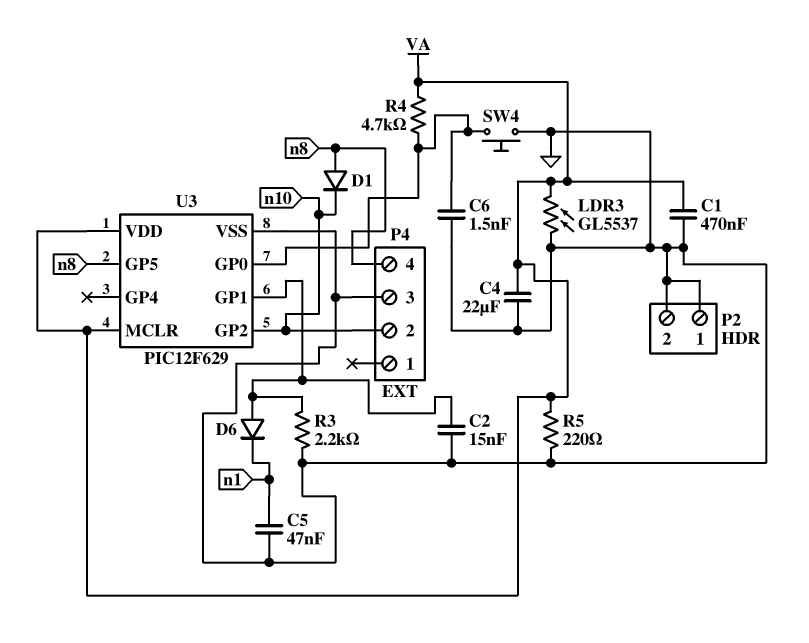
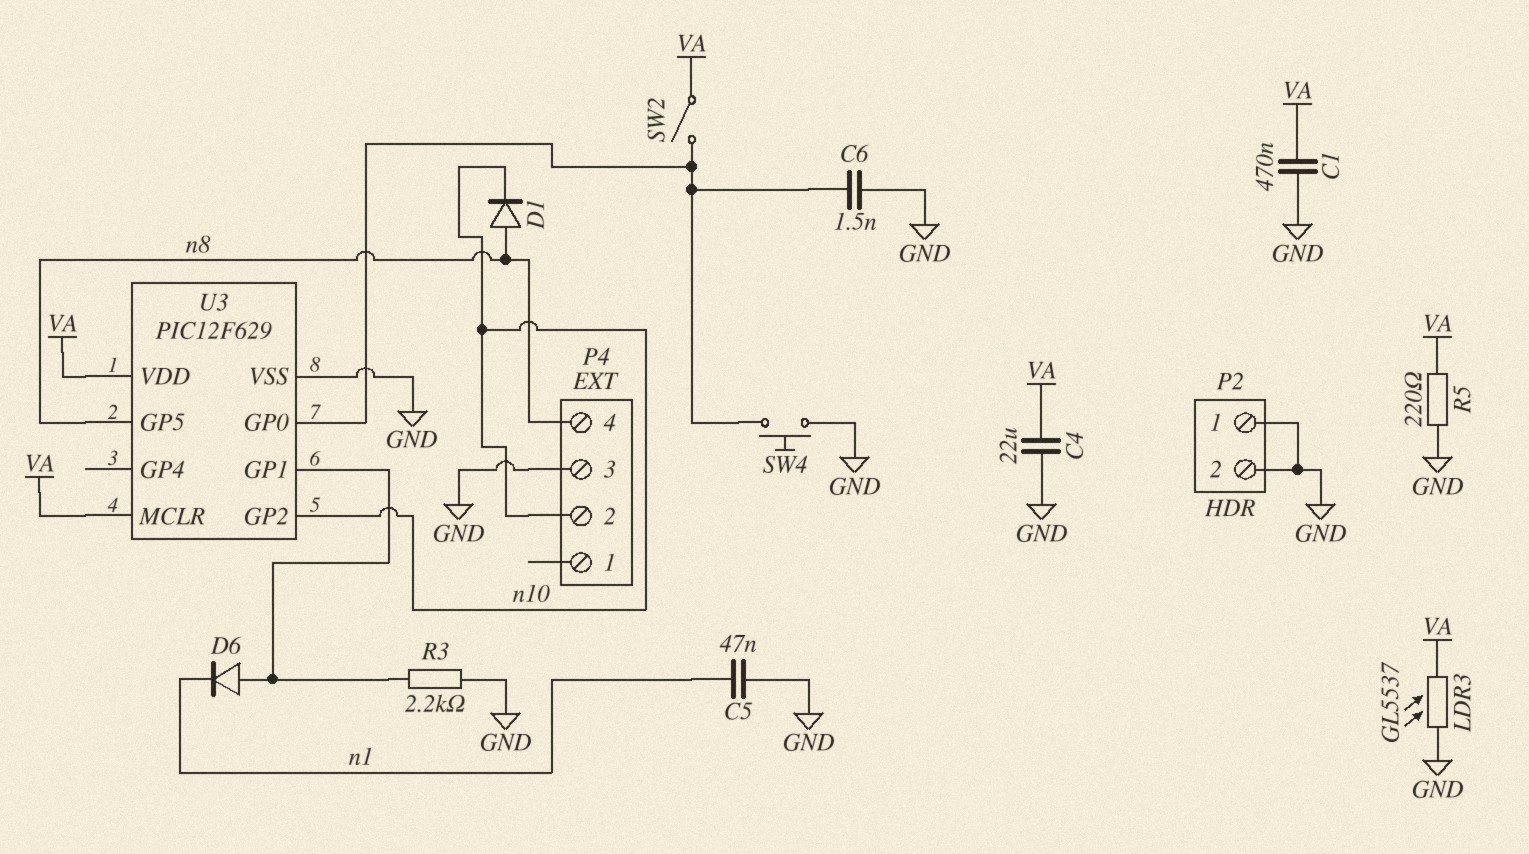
C2: 15nF (GND, U3/GP1) -> none
R4: 4.7k (U3/GP0, VA) -> none
SW2: none -> switch (U3/GP0, VA)

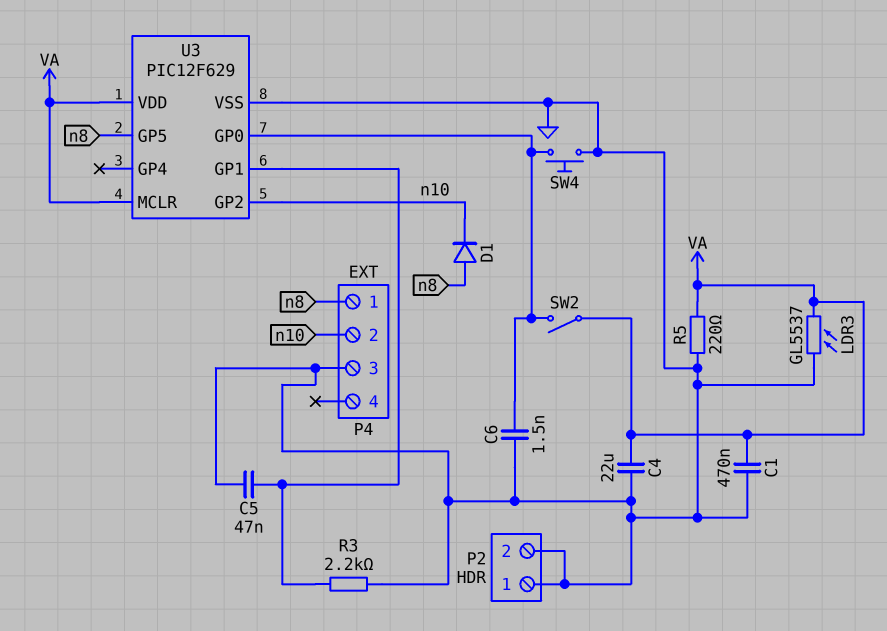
C5: 47nF (GND, n1) -> 47nF (GND, U3/GP1)
D6: diode (A U3/GP1, K n1) -> none
P4 pin 1: none -> n8
P4 pin 4: n8 -> none

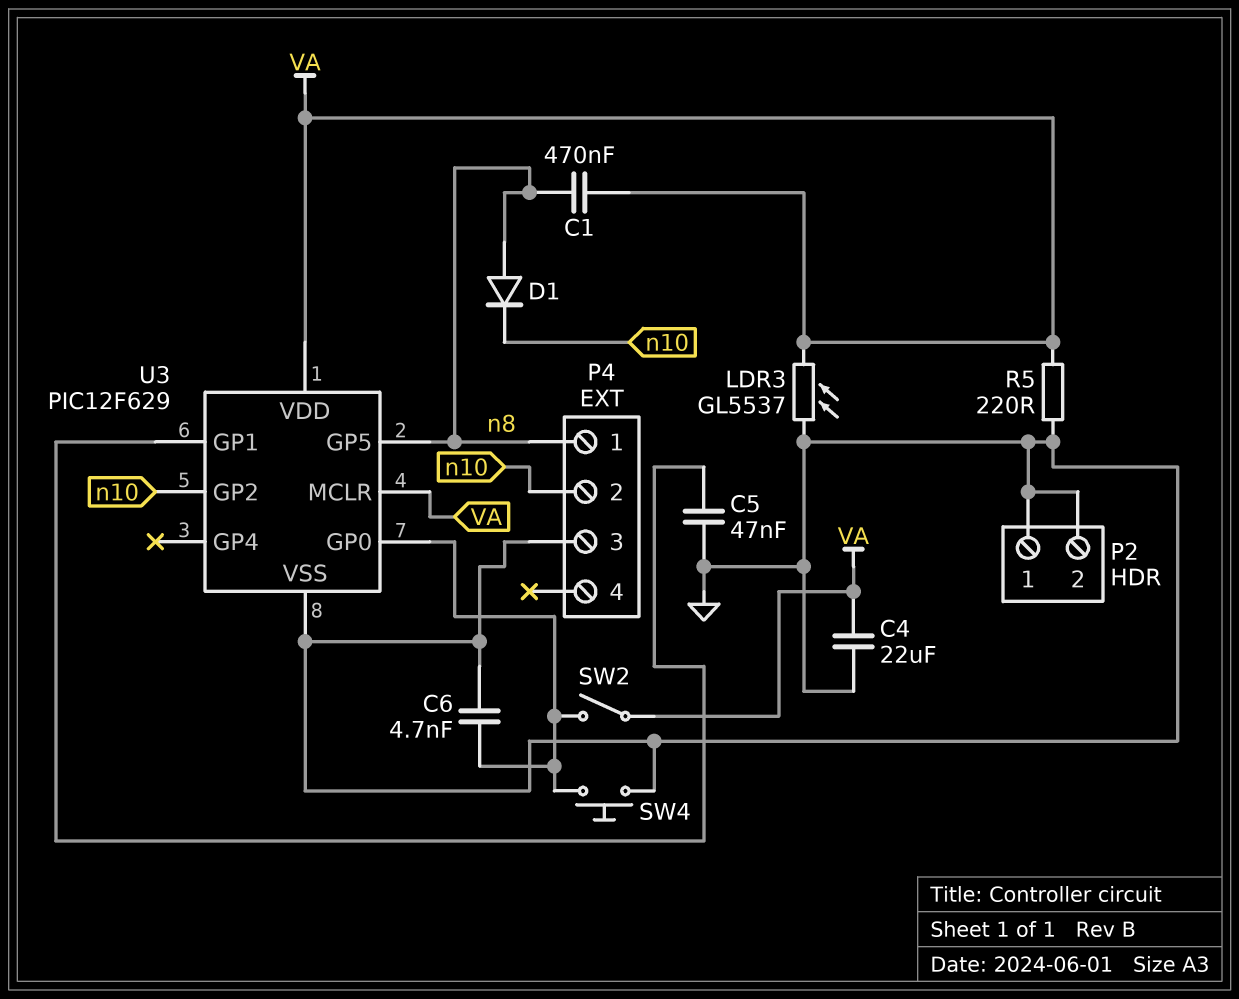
C1: 470nF (GND, VA) -> 470nF (VA, n8)
C6: 1.5nF (GND, U3/GP0) -> 4.7nF (GND, U3/GP0)
R3: 2.2k (GND, U3/GP1) -> none

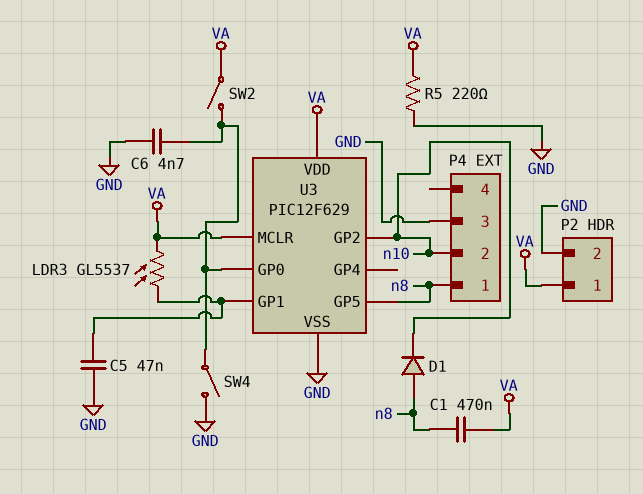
C4: 22uF (GND, VA) -> none
LDR3: GL5537 (GND, VA) -> GL5537 (U3/GP1, VA)
P2 pin 1: GND -> VA
SW4: button (GND, U3/GP0) -> switch (GND, U3/GP0)

